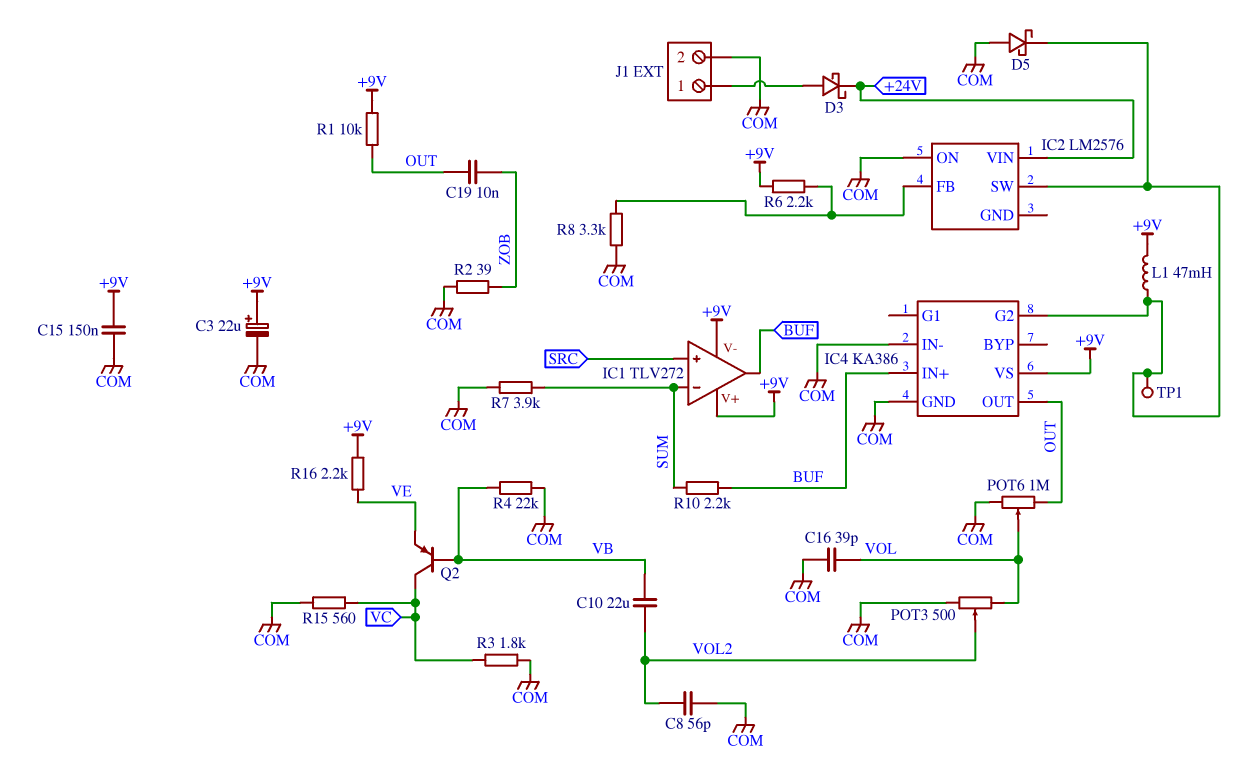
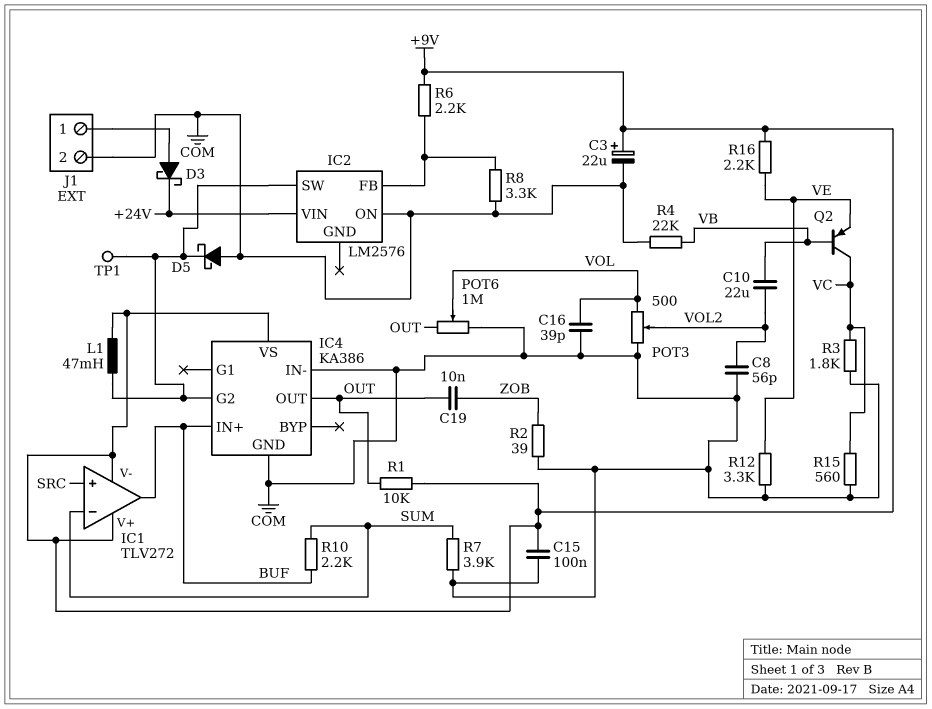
C15: 150nF (+9V, COM) -> 100nF (+9V, COM)
R12: none -> 3.3k (COM, VE)

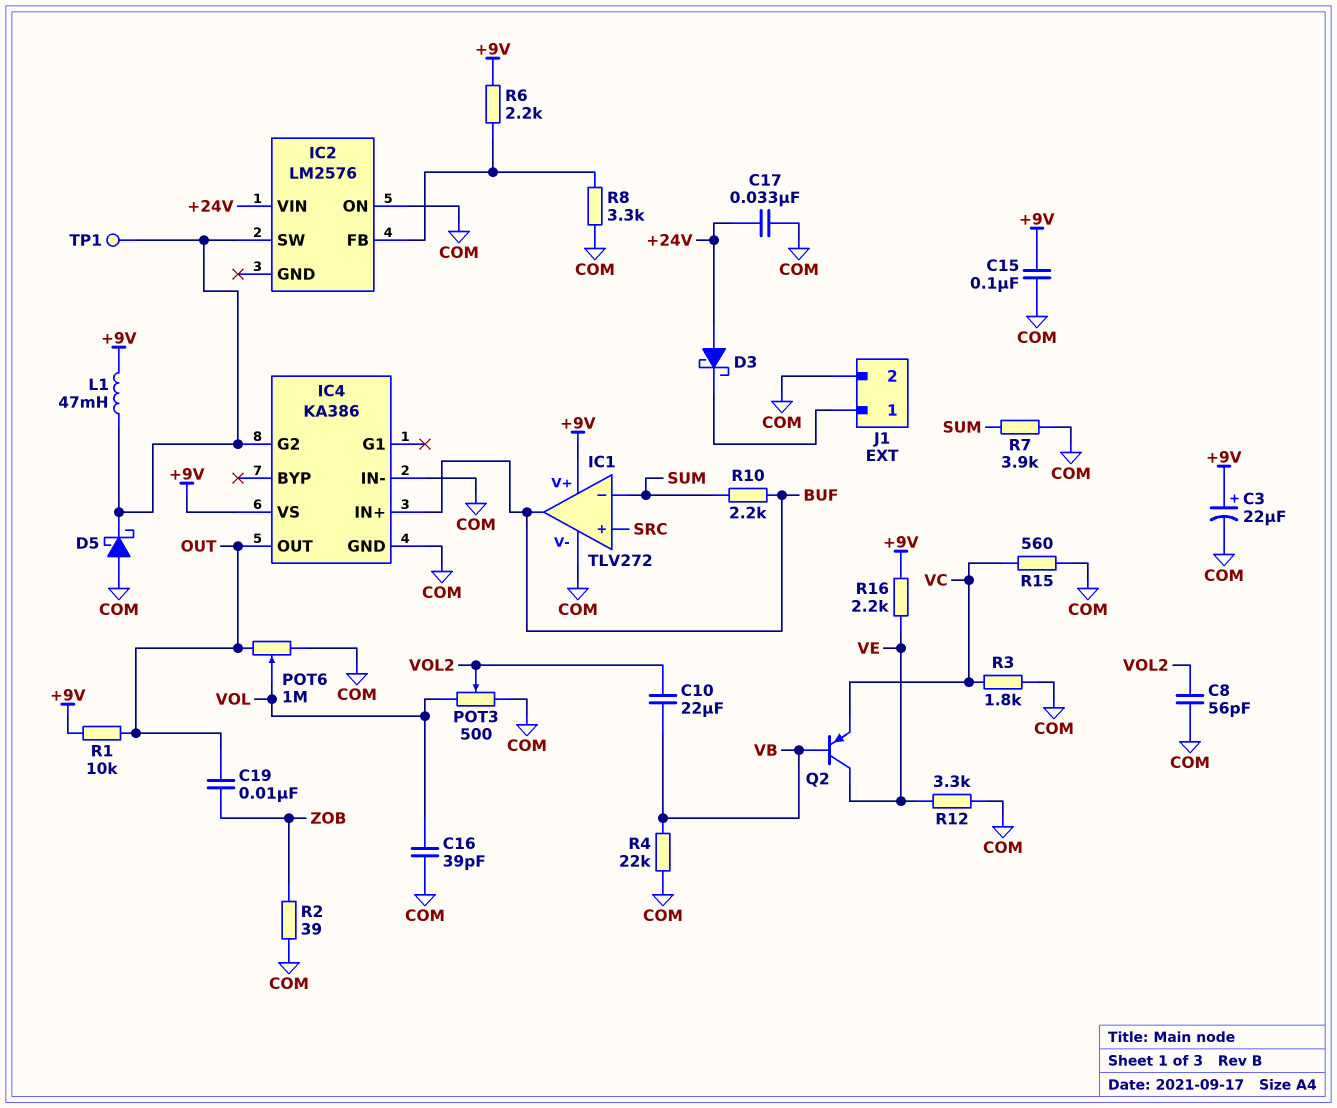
C17: none -> 33nF (+24V, COM)
D3: schottky (A J1/1, K +24V) -> schottky (A +24V, K J1/1)
IC1 pin V-: +9V -> COM
Q2: PNP (B VB, C VC, E VE) -> PNP (B VB, C VE, E VC)

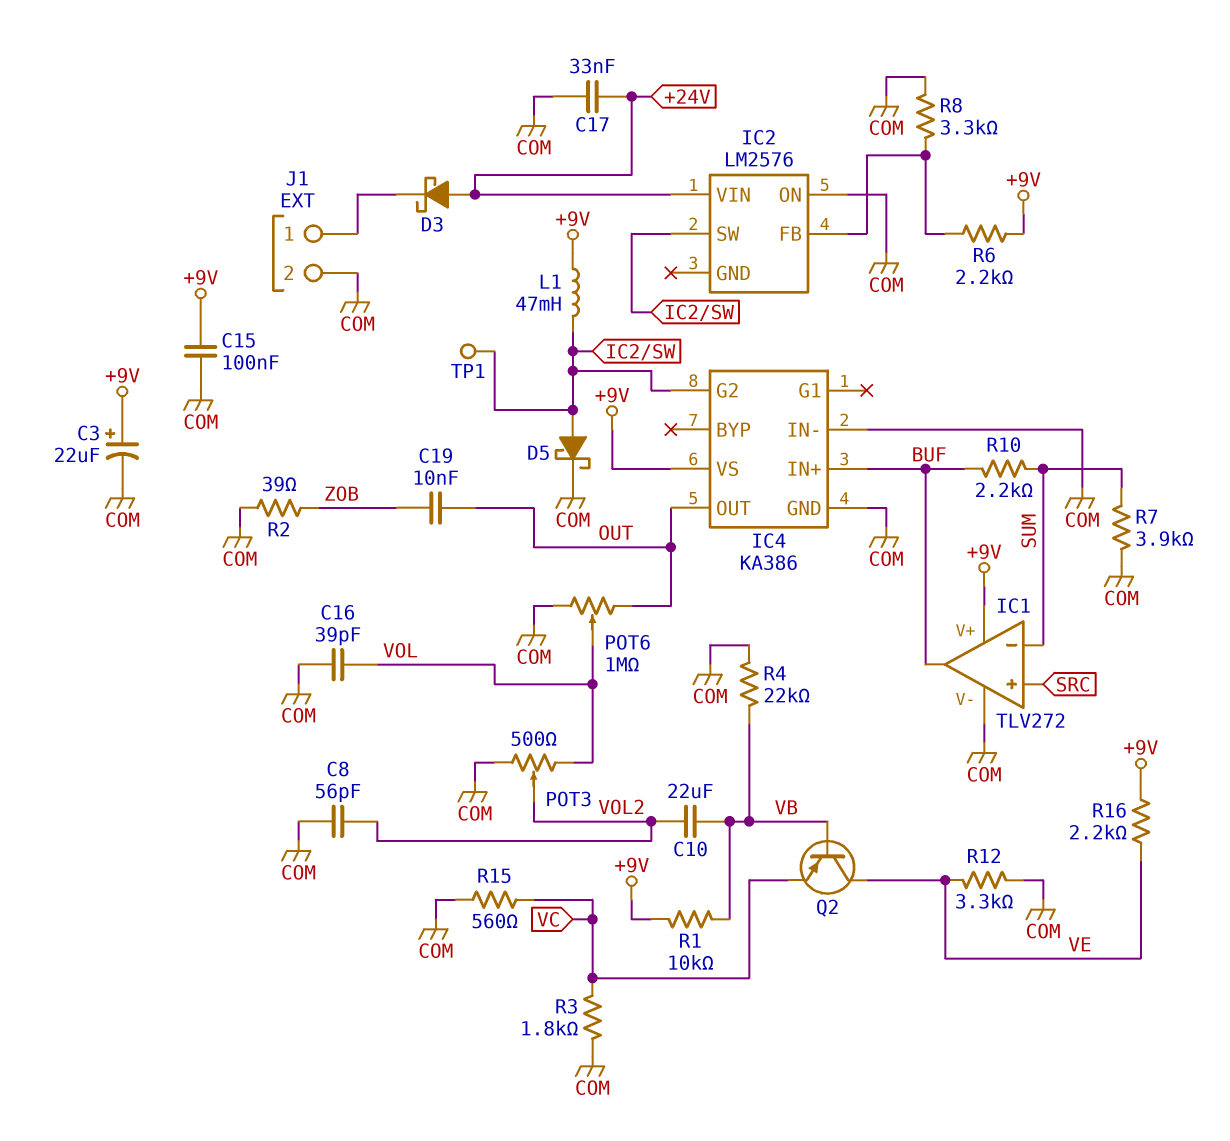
D5: schottky (A COM, K IC2/SW) -> schottky (A IC2/SW, K COM)
R1: 10k (+9V, OUT) -> 10k (+9V, VB)

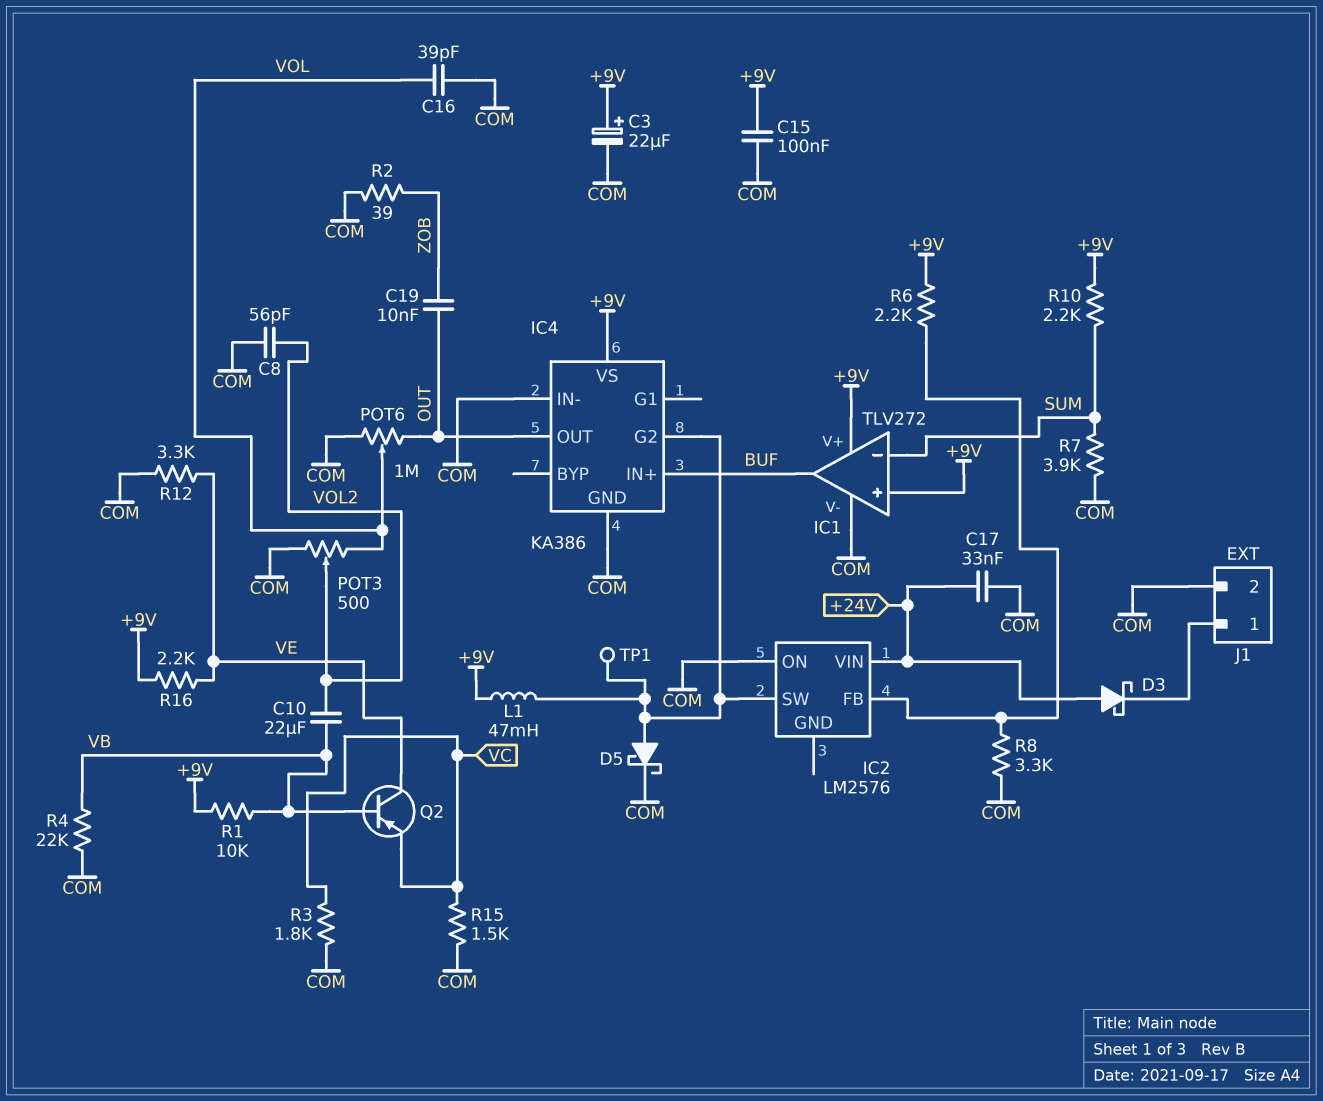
IC1 pin in+: SRC -> +9V
R10: 2.2k (BUF, SUM) -> 2.2k (+9V, SUM)
R15: 560 (COM, VC) -> 1.5k (COM, VC)

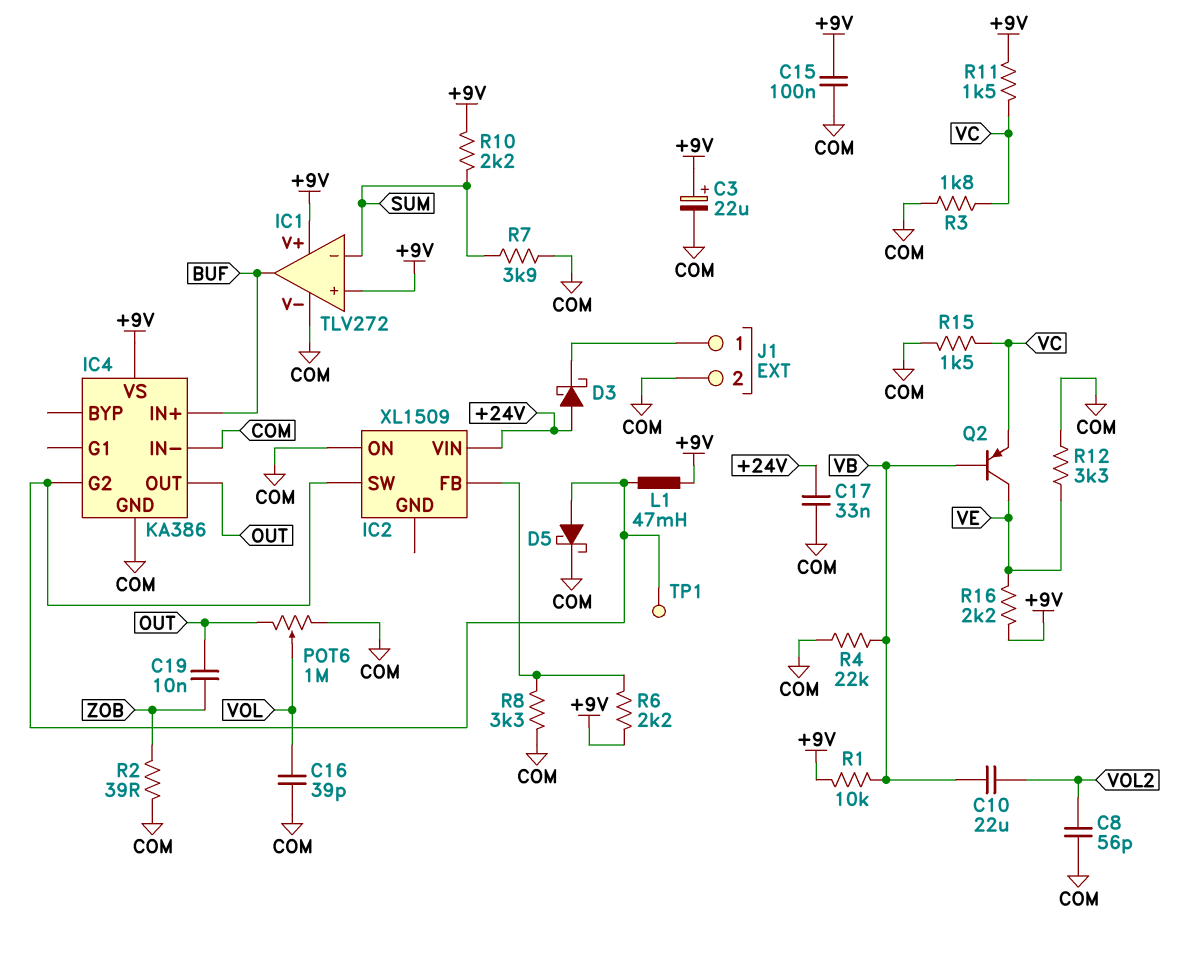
IC2: LM2576 -> XL1509
POT3: 500 (COM, VOL, wiper VOL2) -> none
R11: none -> 1.5k (+9V, VC)

